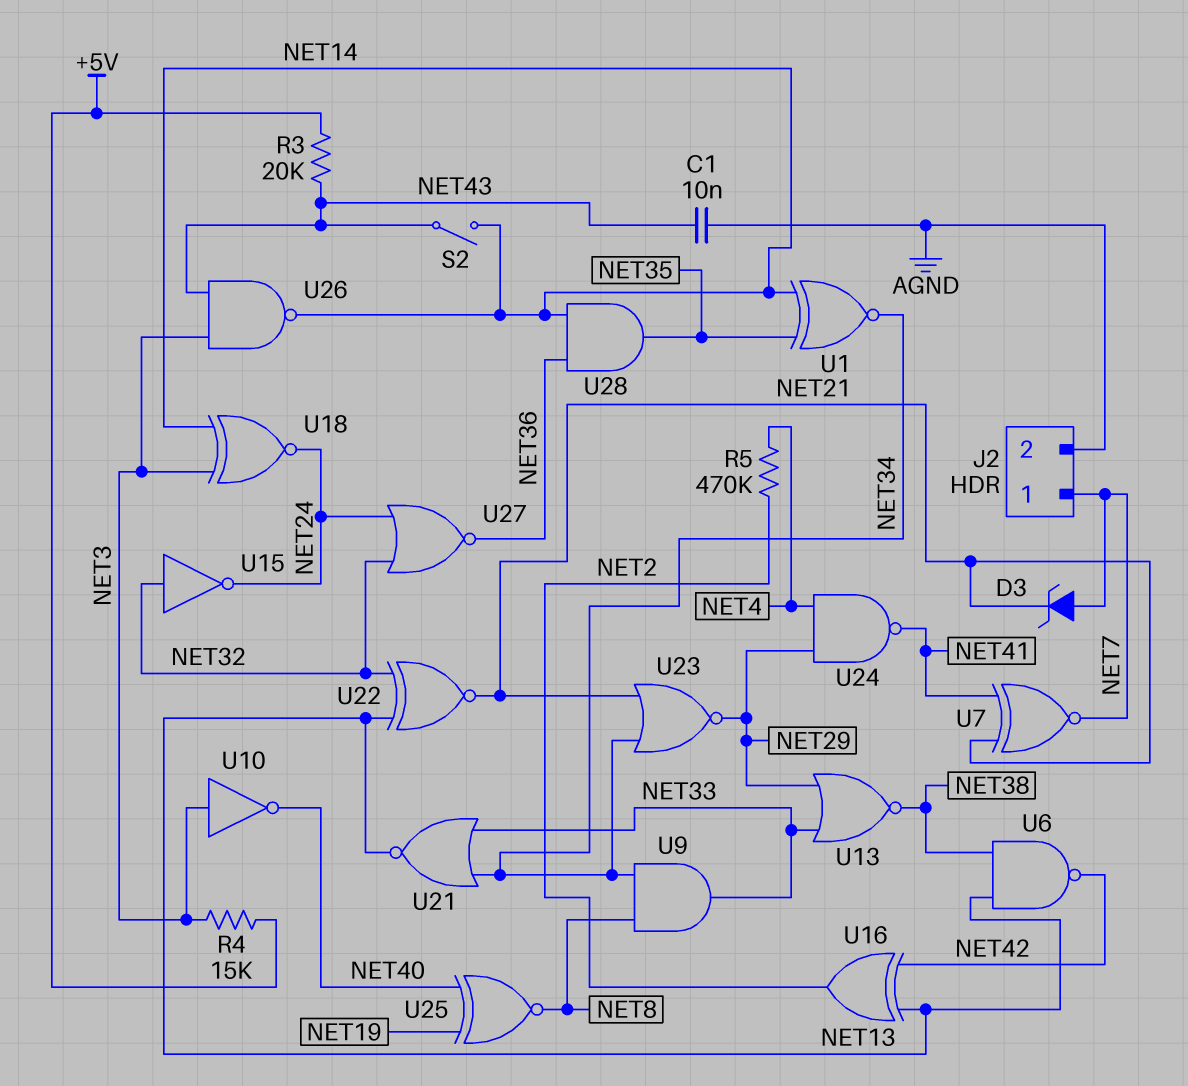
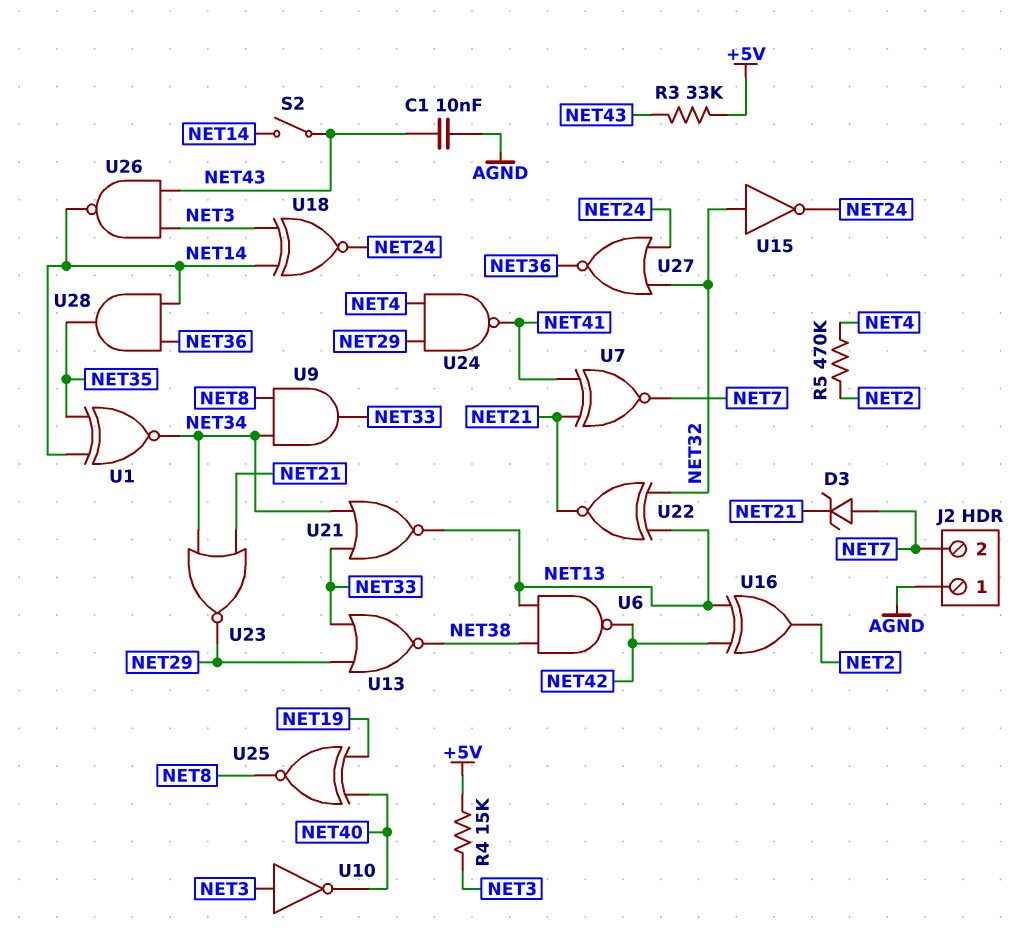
J2 pin 1: NET7 -> AGND
J2 pin 2: AGND -> NET7
R3: 20k (+5V, NET43) -> 33k (+5V, NET43)

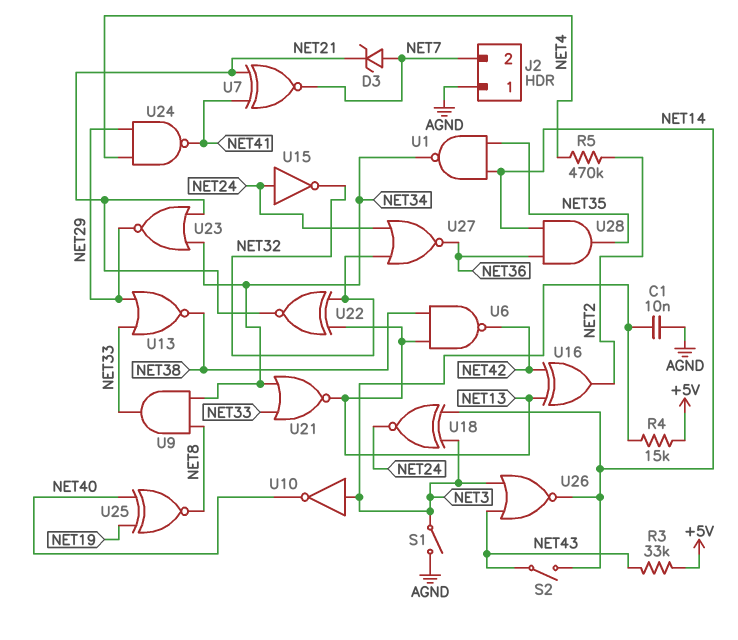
C1: 10nF (AGND, NET43) -> 10nF (AGND, NET3)
S1: none -> switch (AGND, NET3)
U1: XNOR (in NET14, in NET35, out NET34) -> NAND (in NET14, in NET35, out NET34)
U15: NOT (in NET32, out NET24) -> NOT (in NET24, out NET32)
U26: NAND (in NET3, in NET43, out NET14) -> NOR (in NET3, in NET43, out NET14)

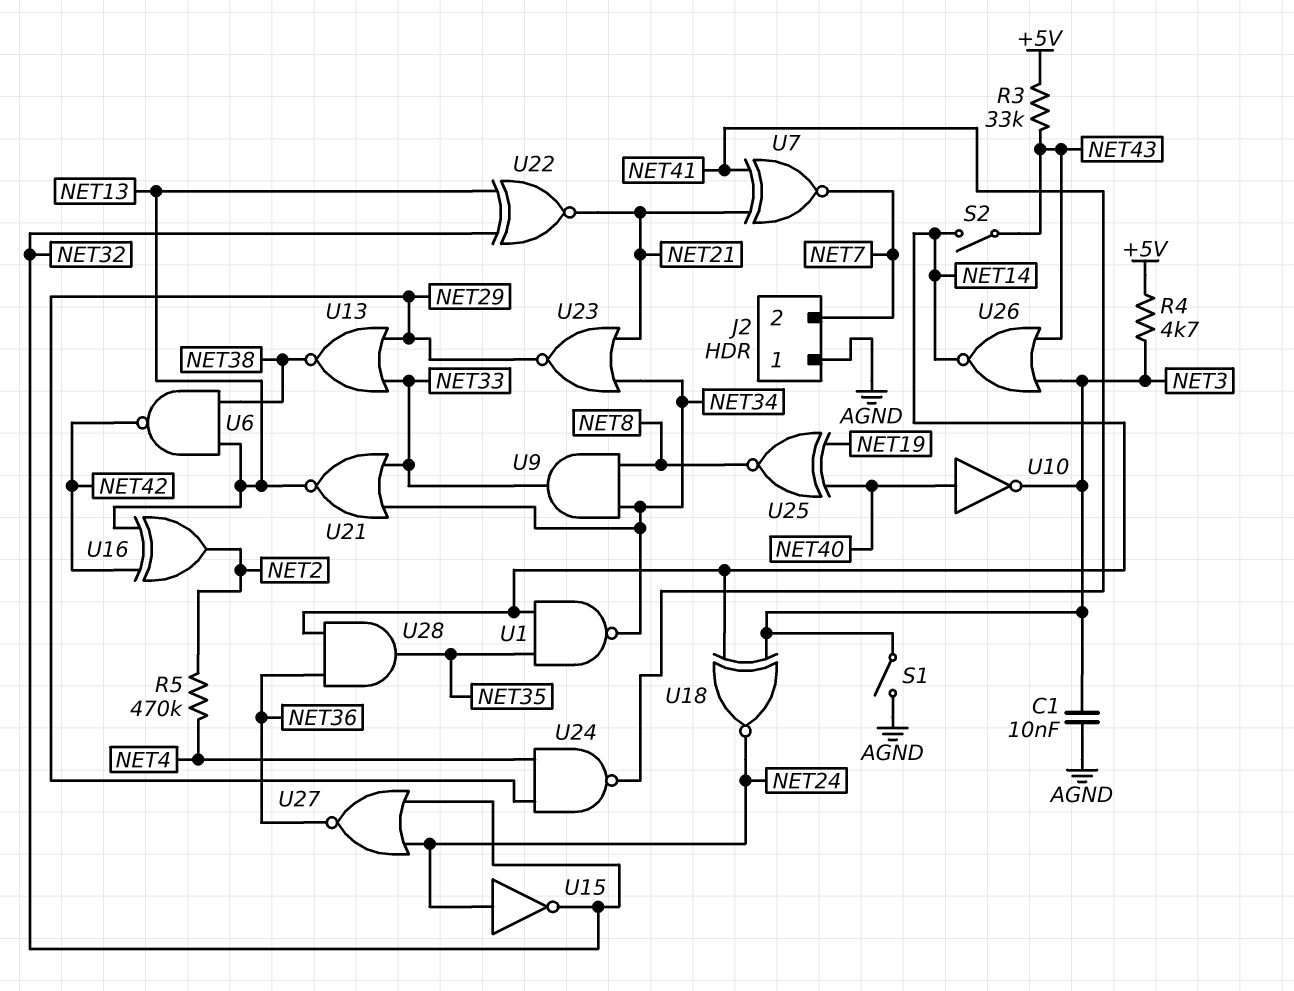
D3: zener (A NET7, K NET21) -> none
R4: 15k (+5V, NET3) -> 4.7k (+5V, NET3)
U10: NOT (in NET3, out NET40) -> NOT (in NET40, out NET3)

